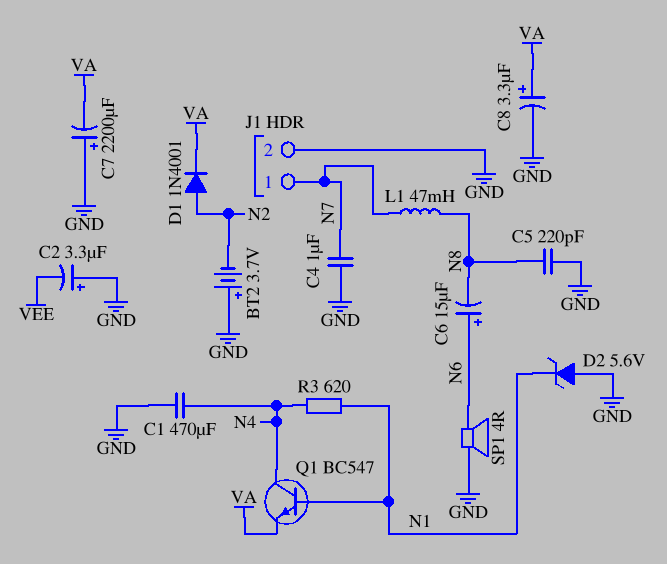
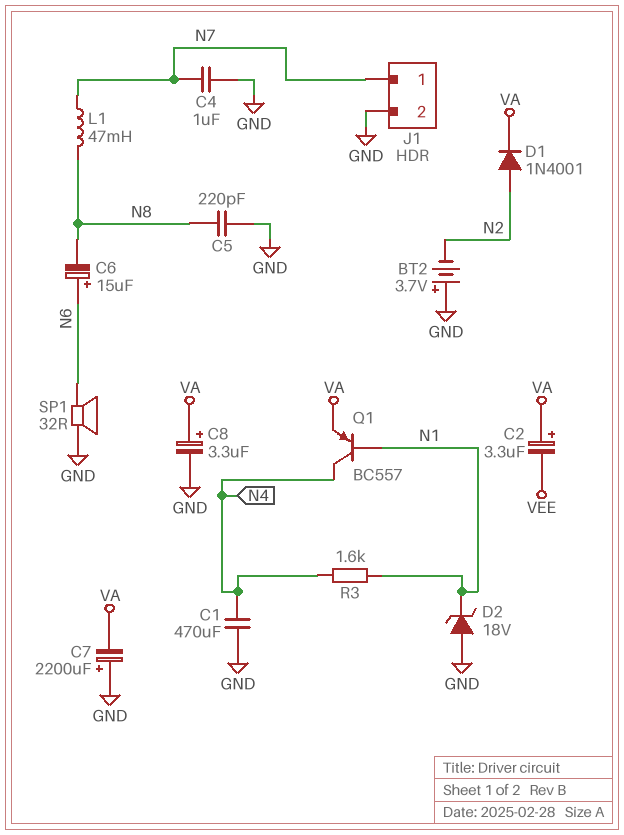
C2: 3.3uF (plus GND, minus VEE) -> 3.3uF (plus VA, minus VEE)
D2: zener 5.6V (A GND, K N1) -> zener 18V (A GND, K N1)
Q1: NPN BC547 (B N1, C N4, E VA) -> PNP BC557 (B N1, C N4, E VA)
R3: 620 (N1, N4) -> 1.6k (N1, N4)
SP1: speaker 4R (GND, N6) -> speaker 32R (GND, N6)

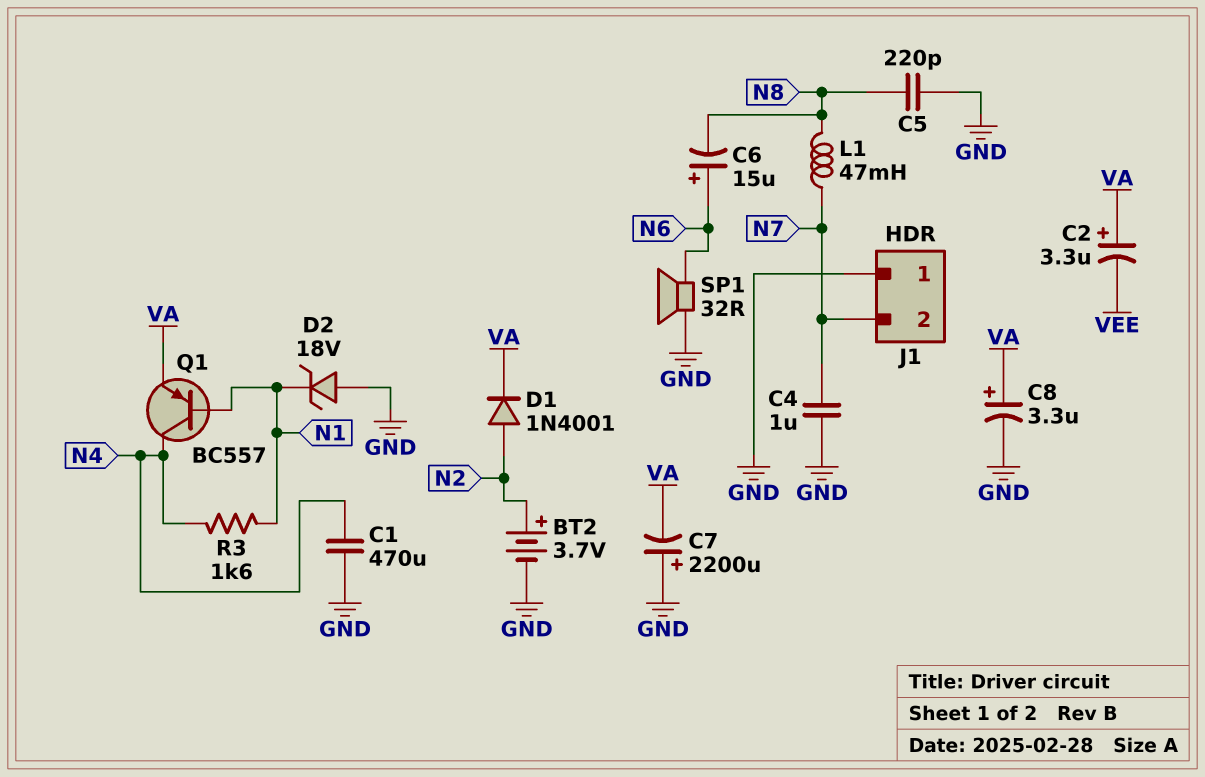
BT2: 3.7V (plus GND, minus N2) -> 3.7V (plus N2, minus GND)
J1 pin 1: N7 -> GND
J1 pin 2: GND -> N7

